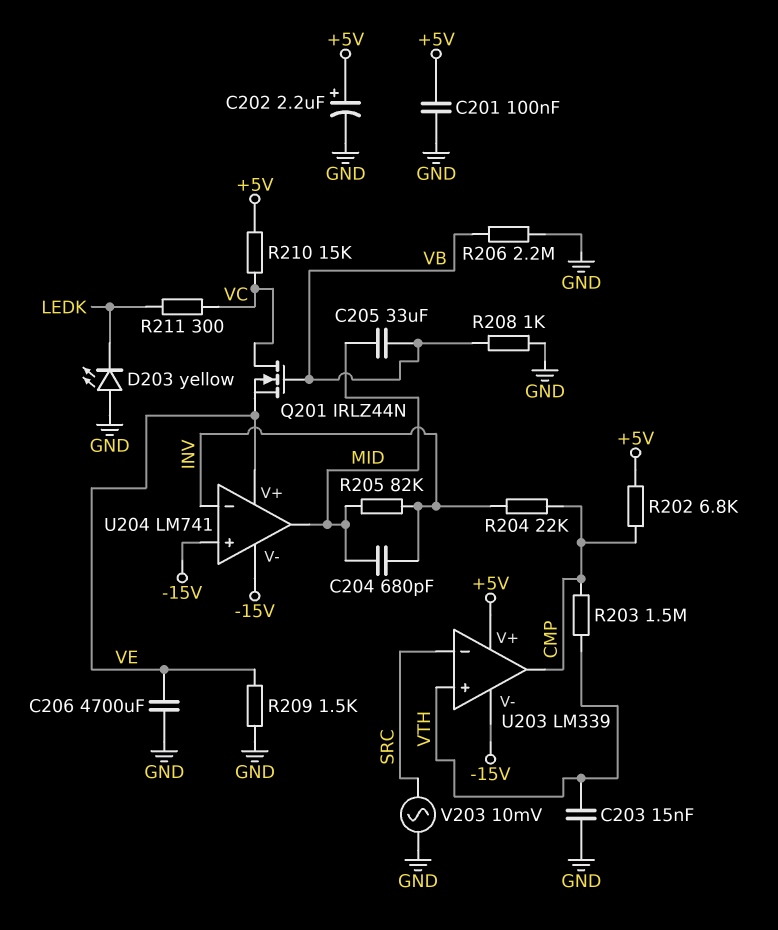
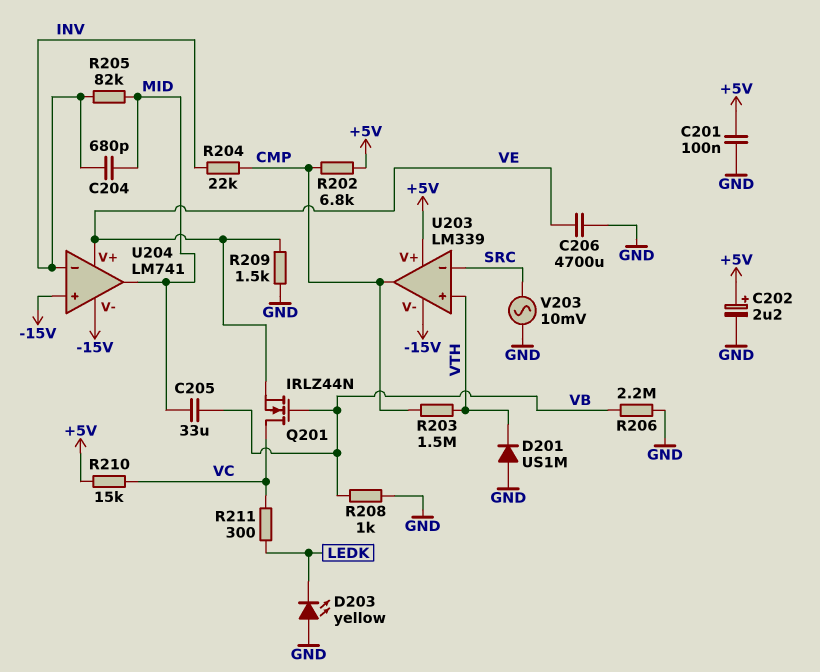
C203: 15nF (GND, VTH) -> none
D201: none -> diode US1M (A GND, K VTH)

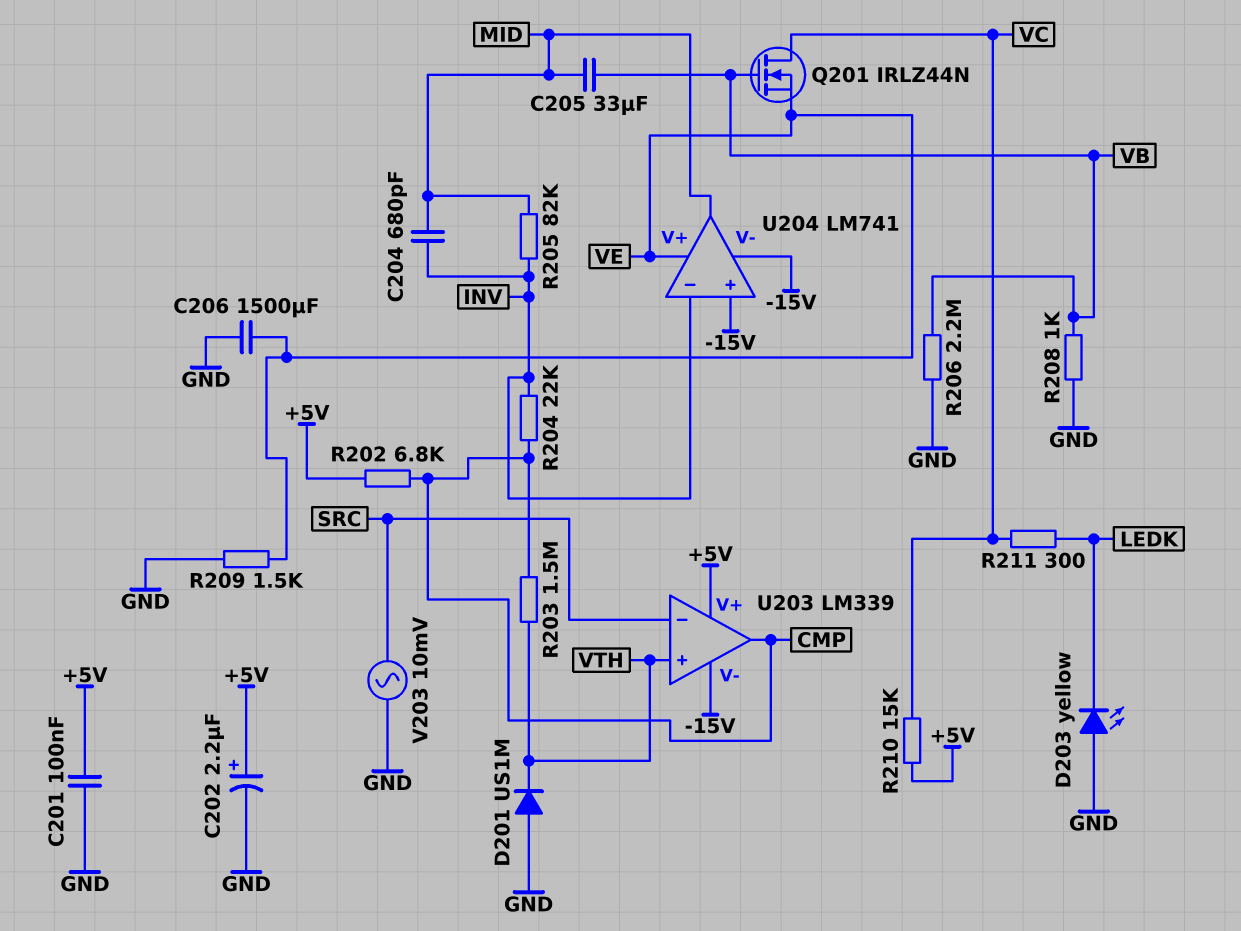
C206: 4700uF (GND, VE) -> 1500uF (GND, VE)

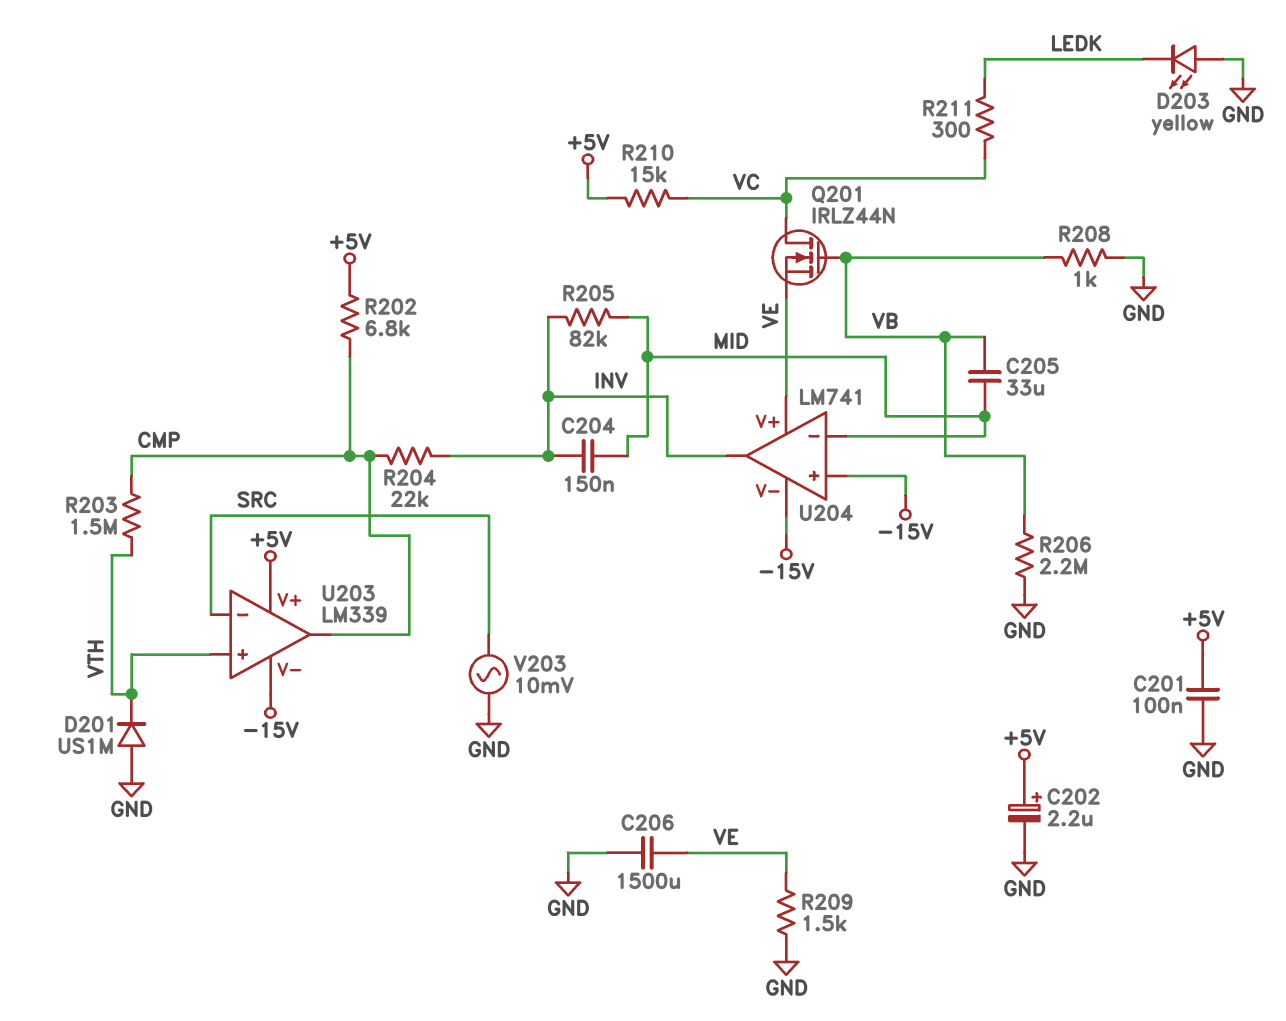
C204: 680pF (INV, MID) -> 150nF (INV, MID)
U204 pin in-: INV -> MID
U204 pin out: MID -> INV

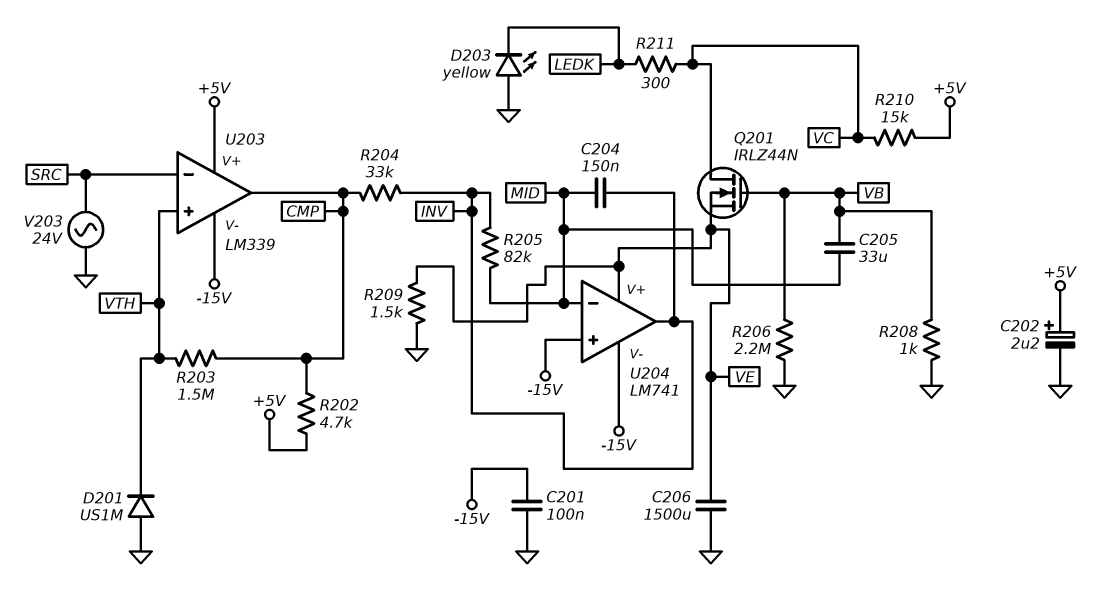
C201: 100nF (+5V, GND) -> 100nF (-15V, GND)
R202: 6.8k (+5V, CMP) -> 4.7k (+5V, CMP)
R204: 22k (CMP, INV) -> 33k (CMP, INV)
V203: AC 10mV (GND, SRC) -> AC 24V (GND, SRC)

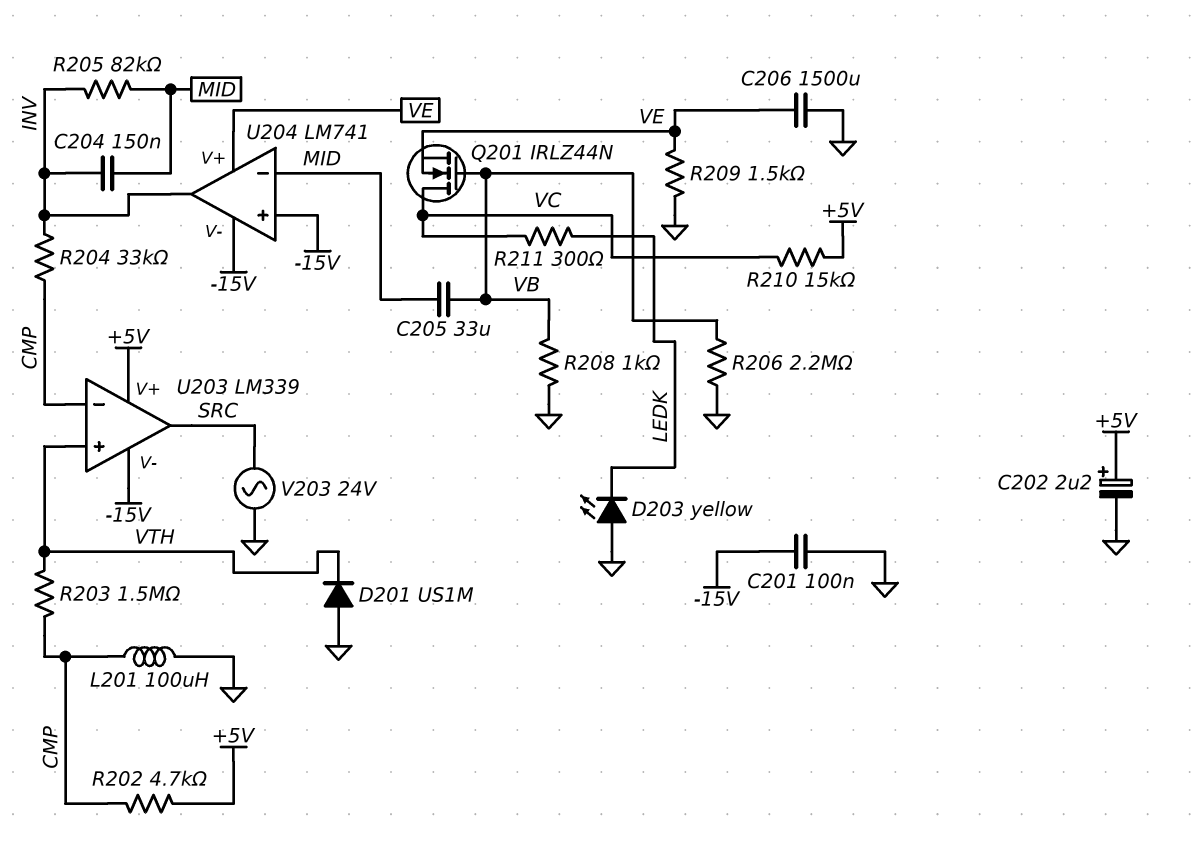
L201: none -> 100uH (CMP, GND)
U203 pin in-: SRC -> CMP
U203 pin out: CMP -> SRC

